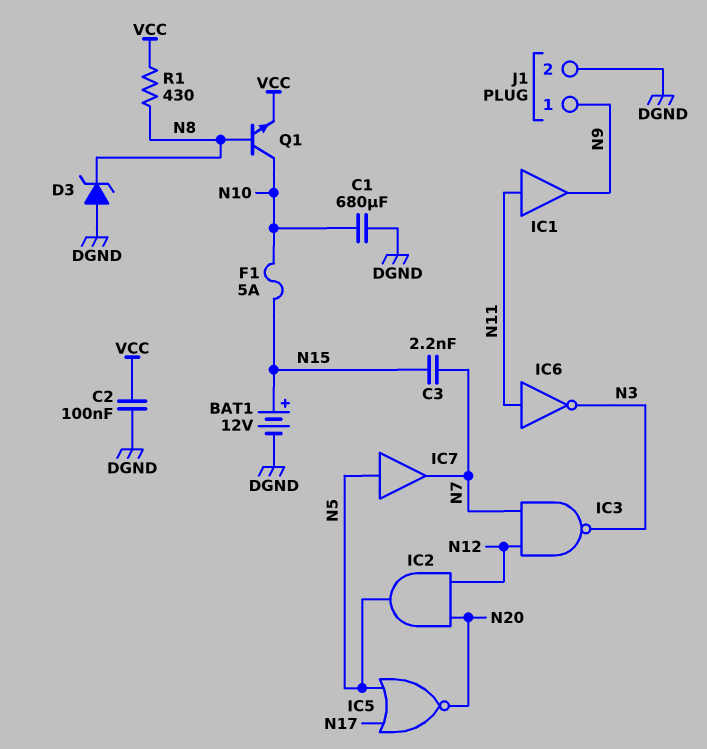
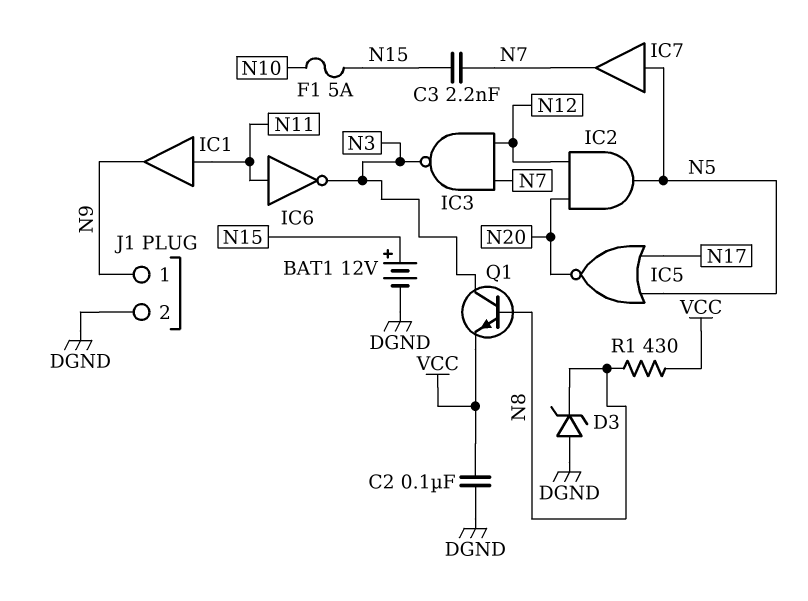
C1: 680uF (DGND, N10) -> none
Q1: NPN (B N8, C N10, E VCC) -> NPN (B N8, C N3, E VCC)

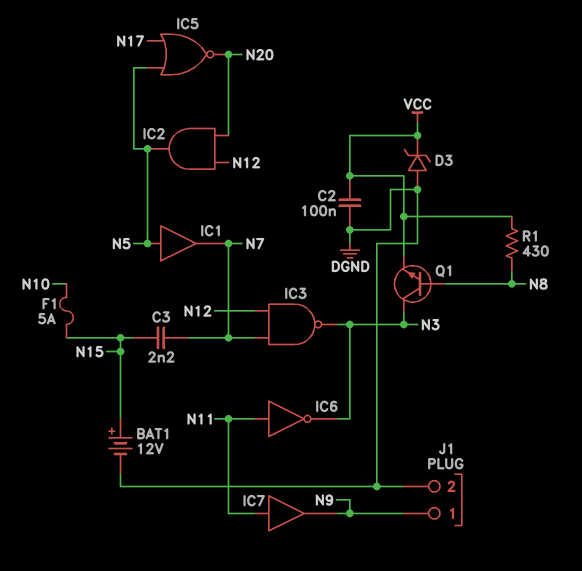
D3: zener (A DGND, K N8) -> zener (A DGND, K VCC)
IC1: buffer (in N11, out N9) -> buffer (in N5, out N7)
IC7: buffer (in N5, out N7) -> buffer (in N11, out N9)

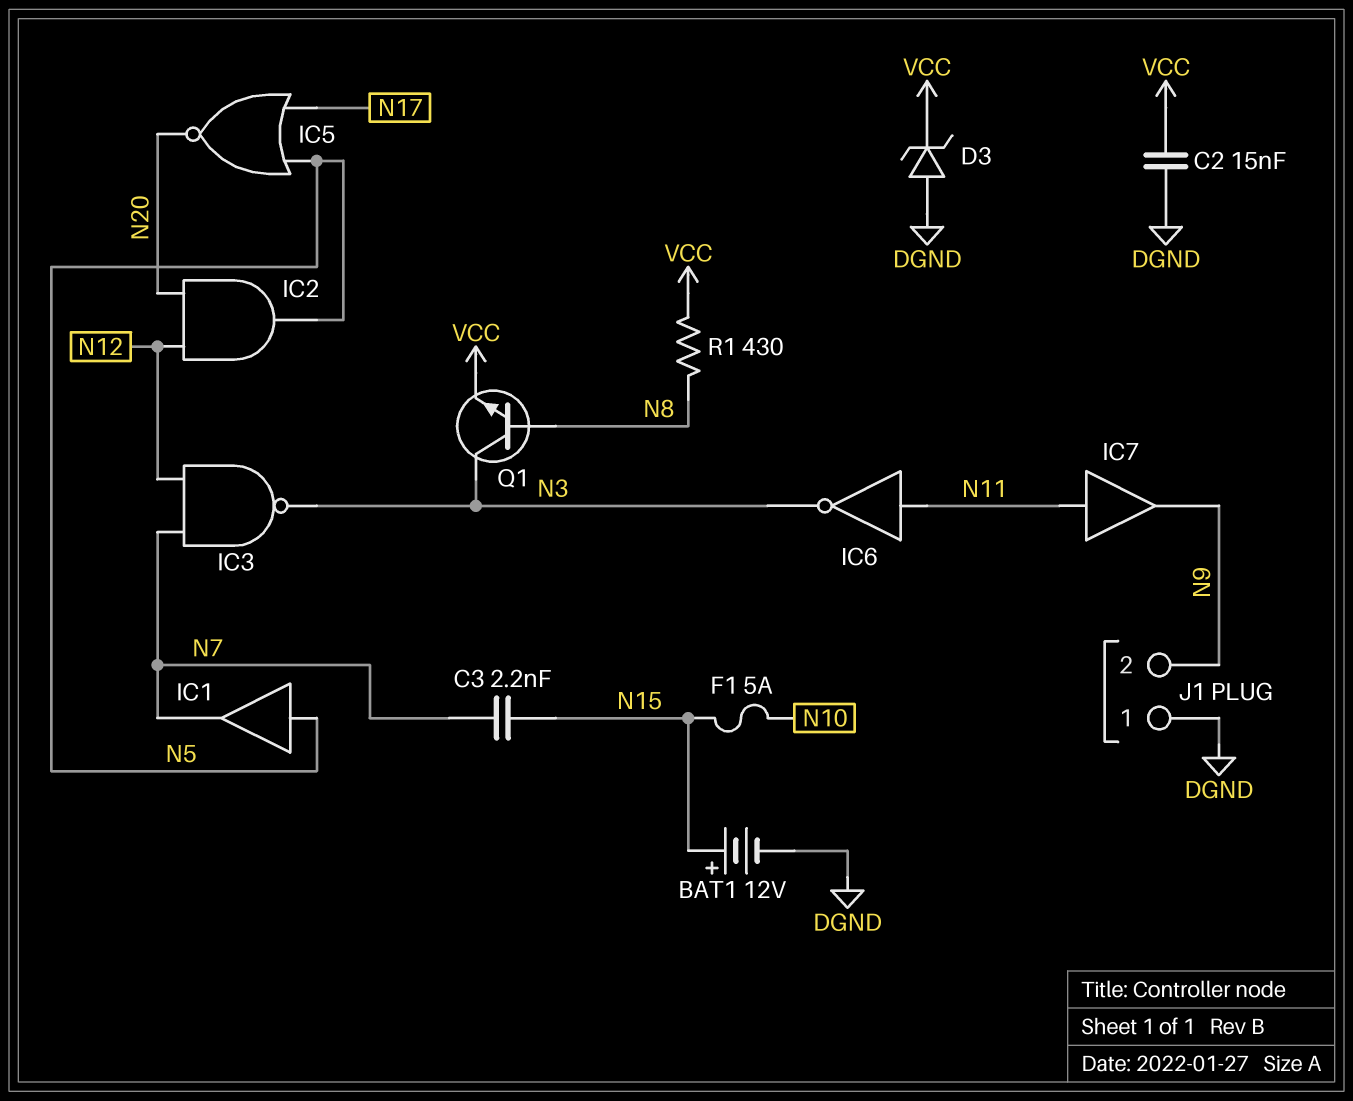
C2: 100nF (DGND, VCC) -> 15nF (DGND, VCC)
J1 pin 1: N9 -> DGND
J1 pin 2: DGND -> N9

